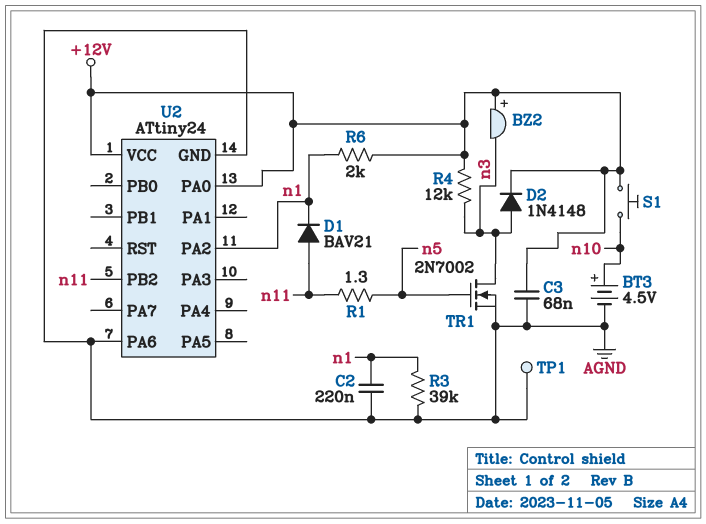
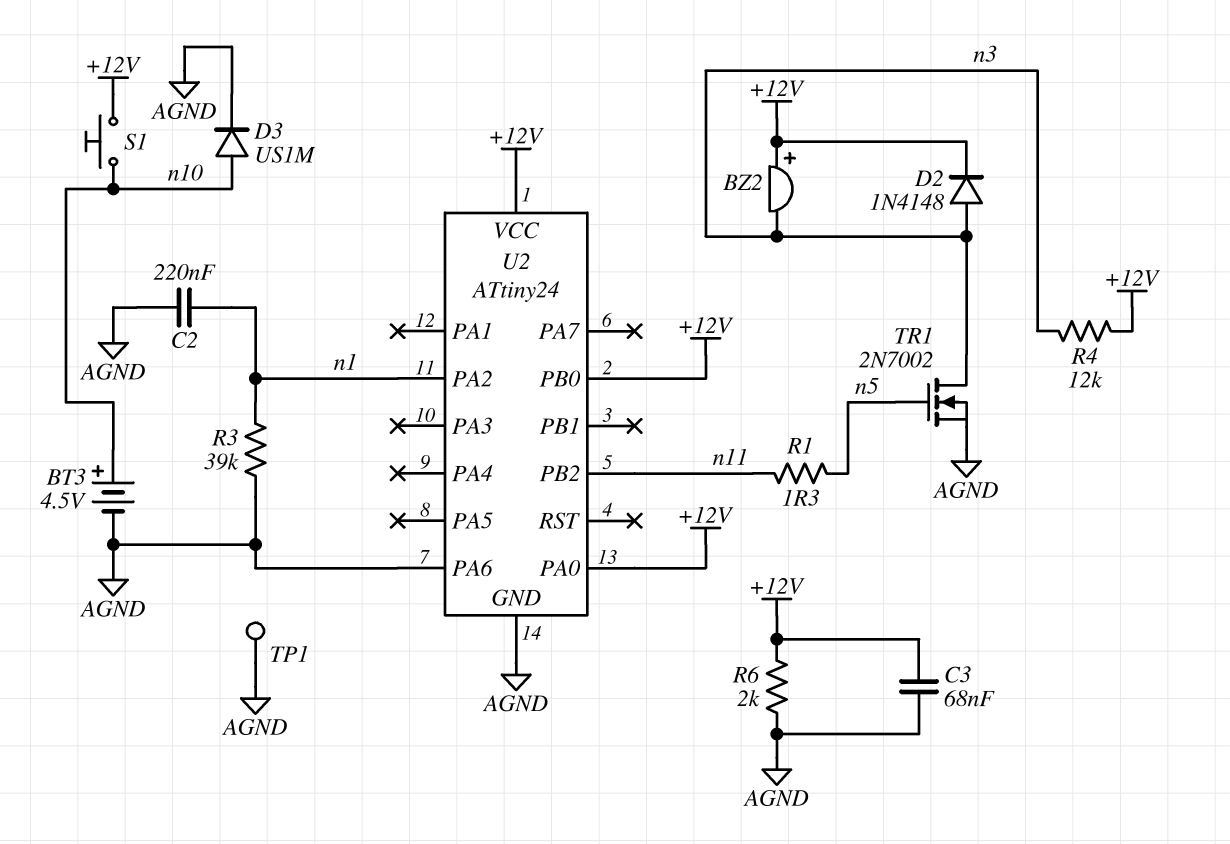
D1: diode BAV21 (A n11, K n1) -> none
D3: none -> diode US1M (A n10, K AGND)
R6: 2k (+12V, n1) -> 2k (+12V, AGND)
U2 pin PB0: none -> +12V

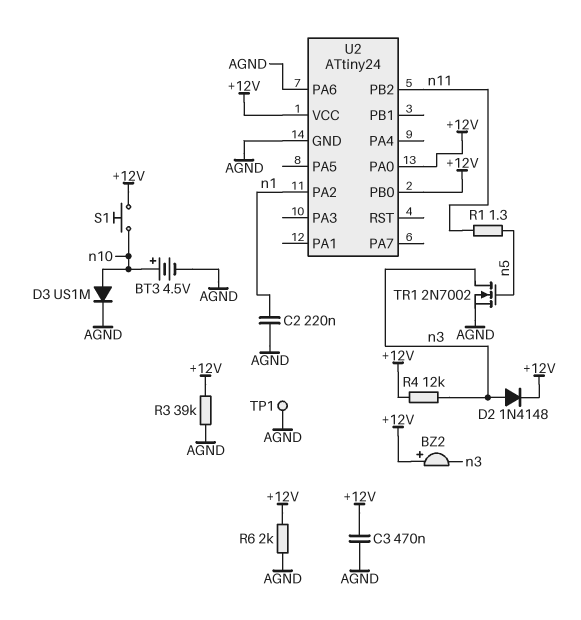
C3: 68nF (+12V, AGND) -> 470nF (+12V, AGND)
R3: 39k (AGND, n1) -> 39k (+12V, AGND)

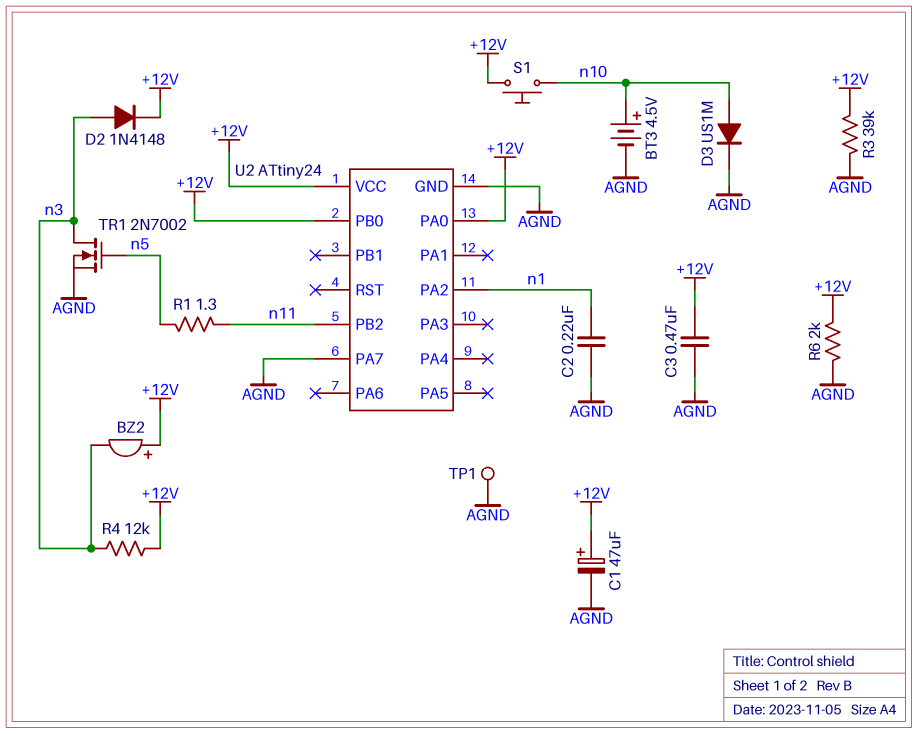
C1: none -> 47uF (plus +12V, minus AGND)
U2 pin PA6: AGND -> none
U2 pin PA7: none -> AGND

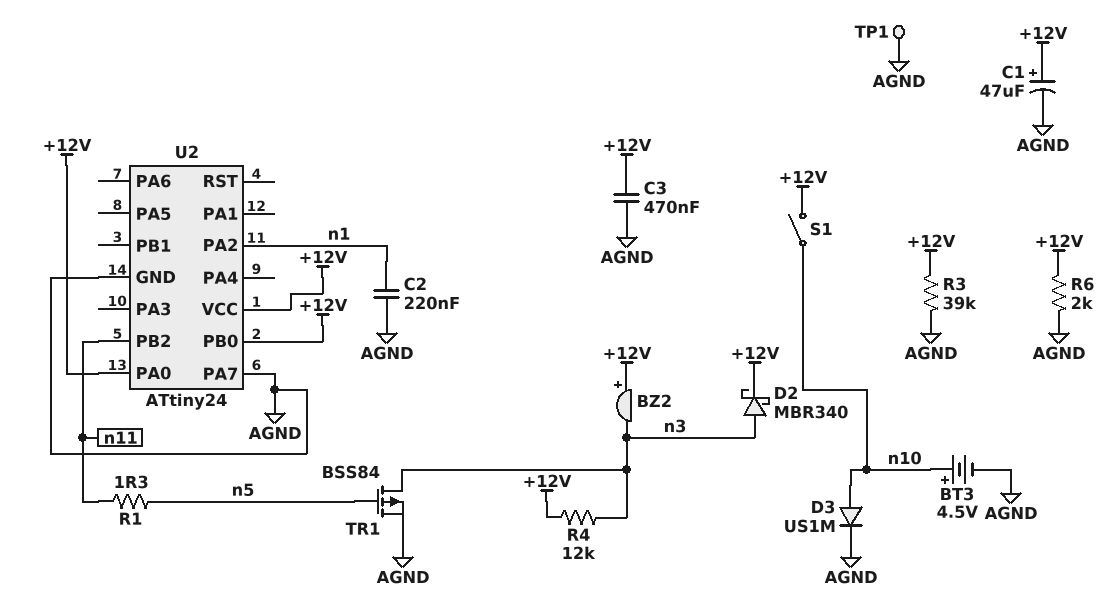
D2: diode 1N4148 (A n3, K +12V) -> schottky MBR340 (A n3, K +12V)
S1: button (+12V, n10) -> switch (+12V, n10)
TR1: NMOS 2N7002 (G n5, D n3, S AGND) -> PMOS BSS84 (G n5, D n3, S AGND)

